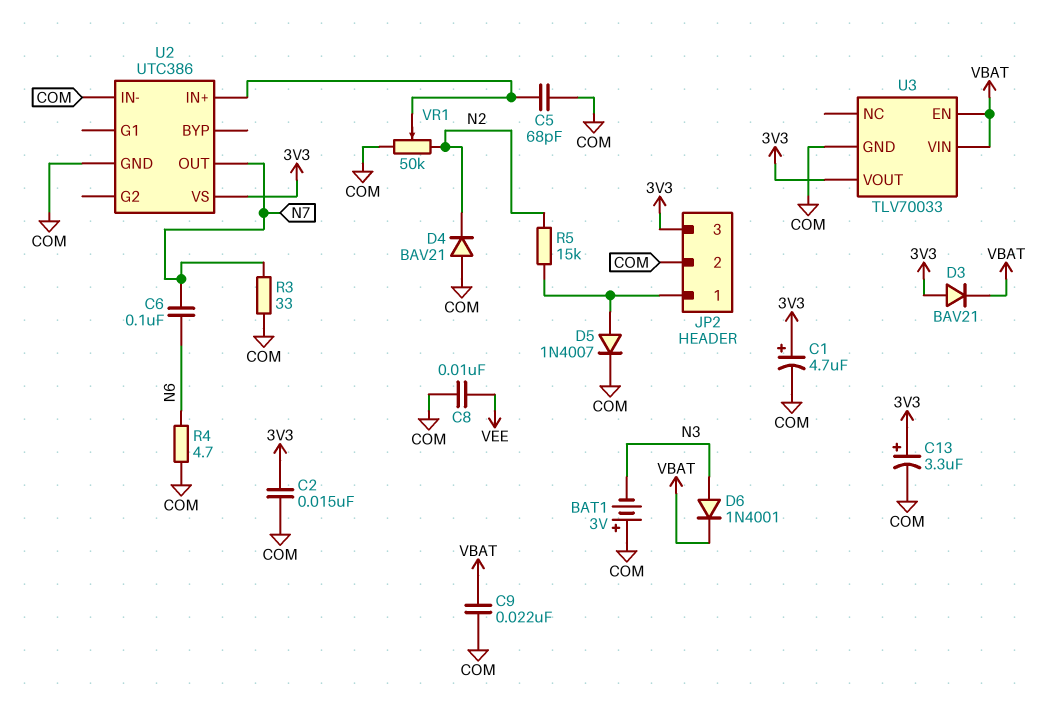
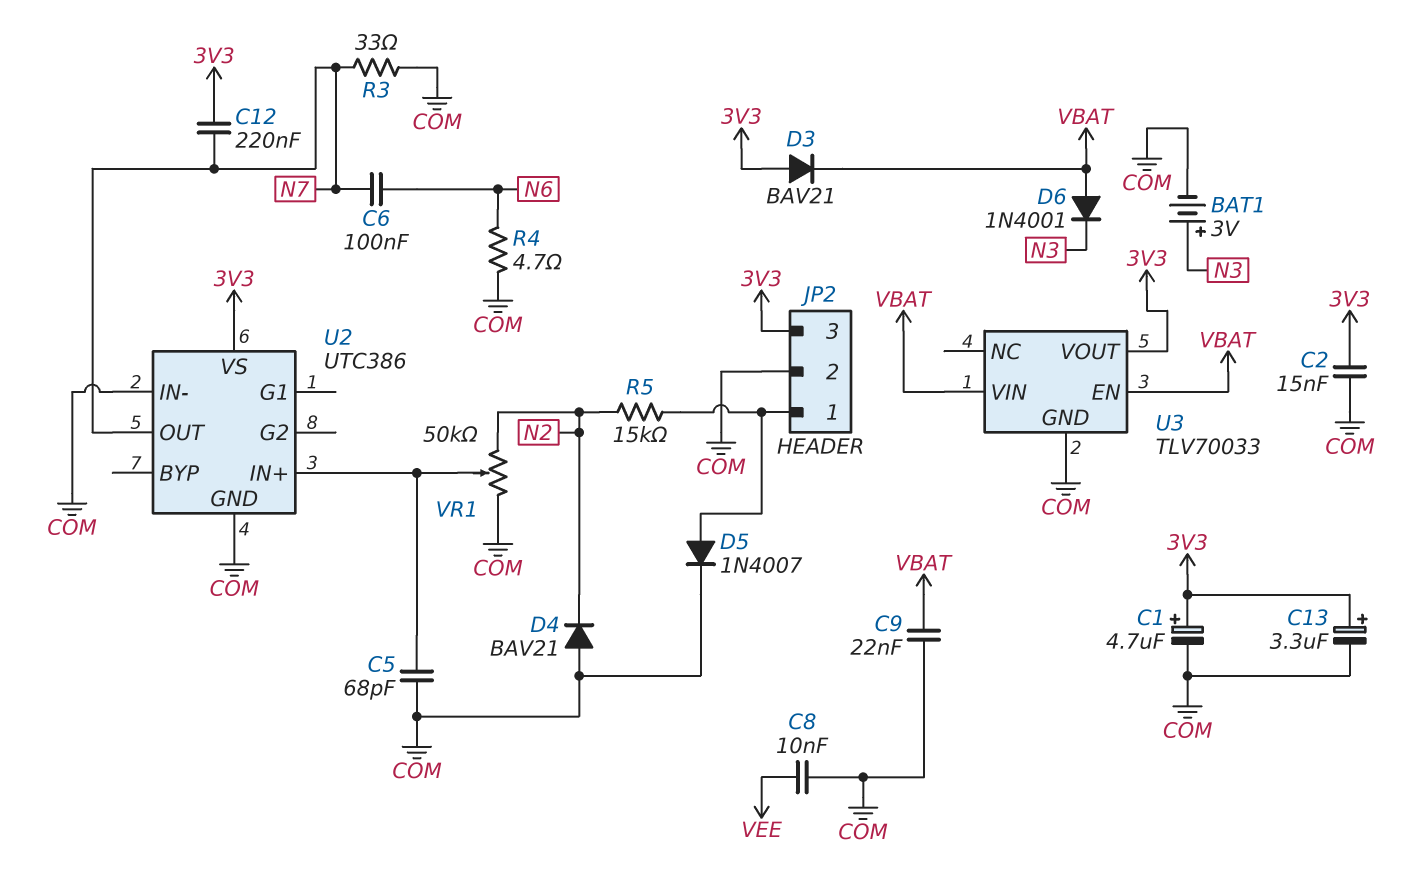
BAT1: 3V (plus COM, minus N3) -> 3V (plus N3, minus COM)
C12: none -> 220nF (3V3, N7)
D6: diode 1N4001 (A N3, K VBAT) -> diode 1N4001 (A VBAT, K N3)

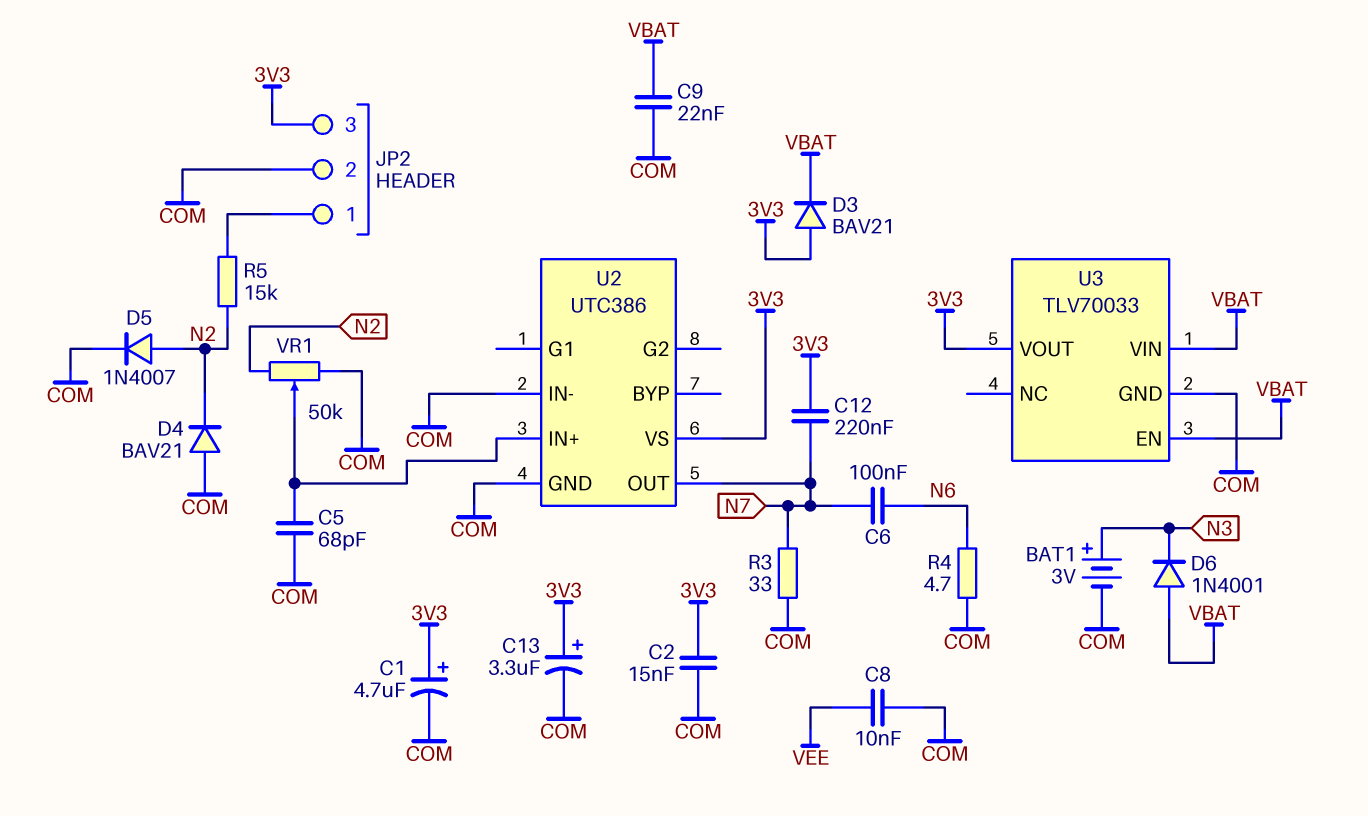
D5: diode 1N4007 (A JP2/1, K COM) -> diode 1N4007 (A N2, K COM)

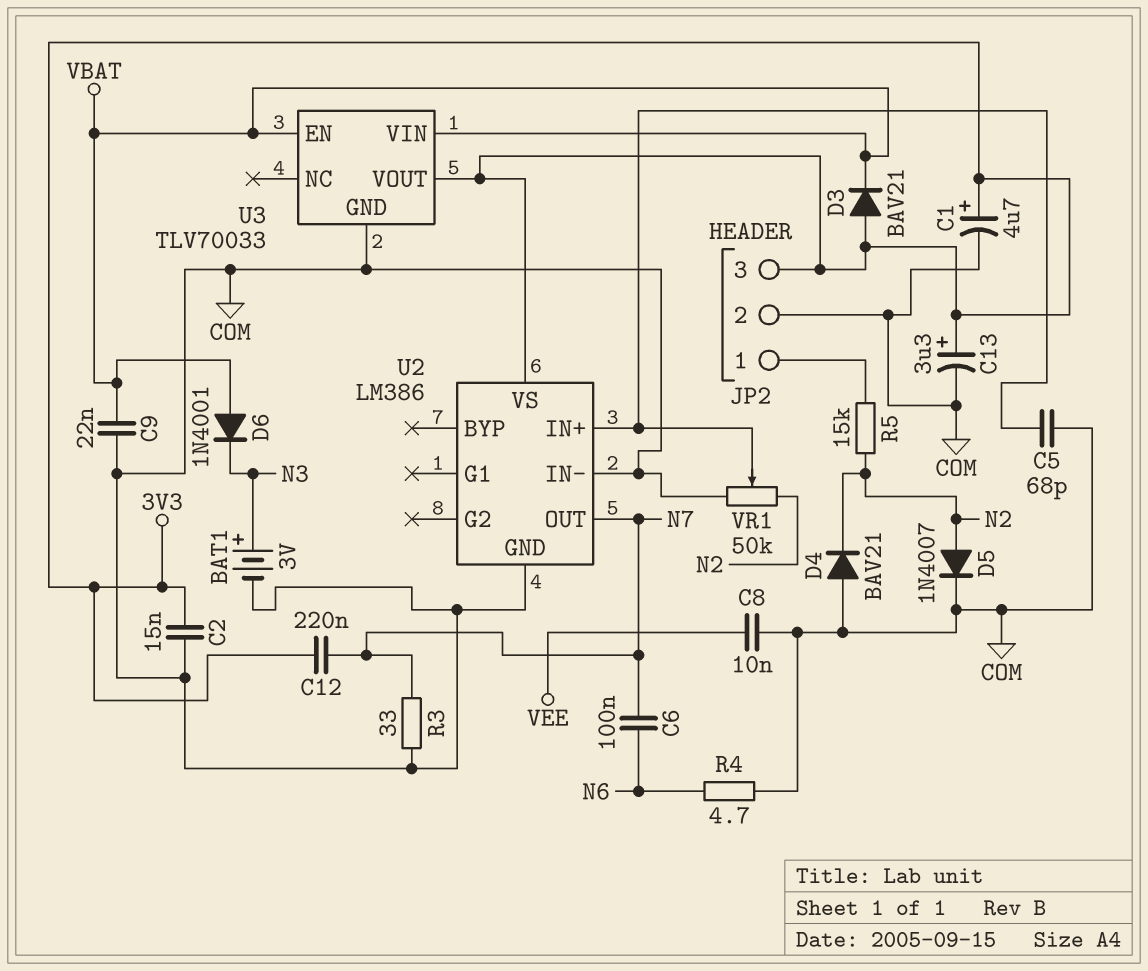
U2: UTC386 -> LM386

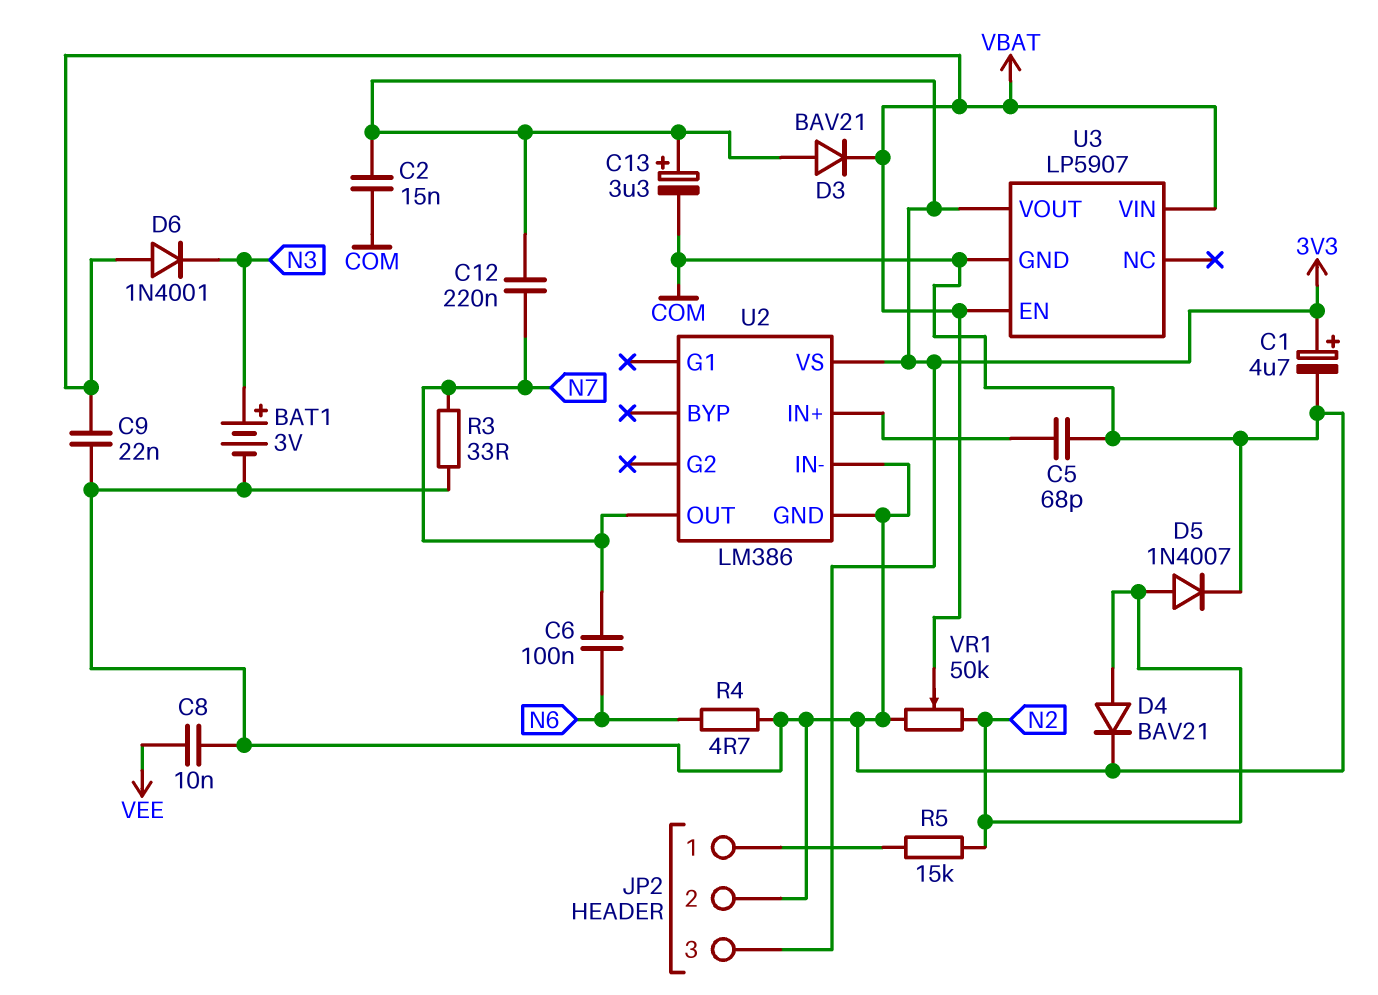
D4: diode BAV21 (A COM, K N2) -> diode BAV21 (A N2, K COM)
U3: TLV70033 -> LP5907
VR1: 50k (COM, N2, wiper U2/IN+) -> 50k (COM, N2, wiper VBAT)

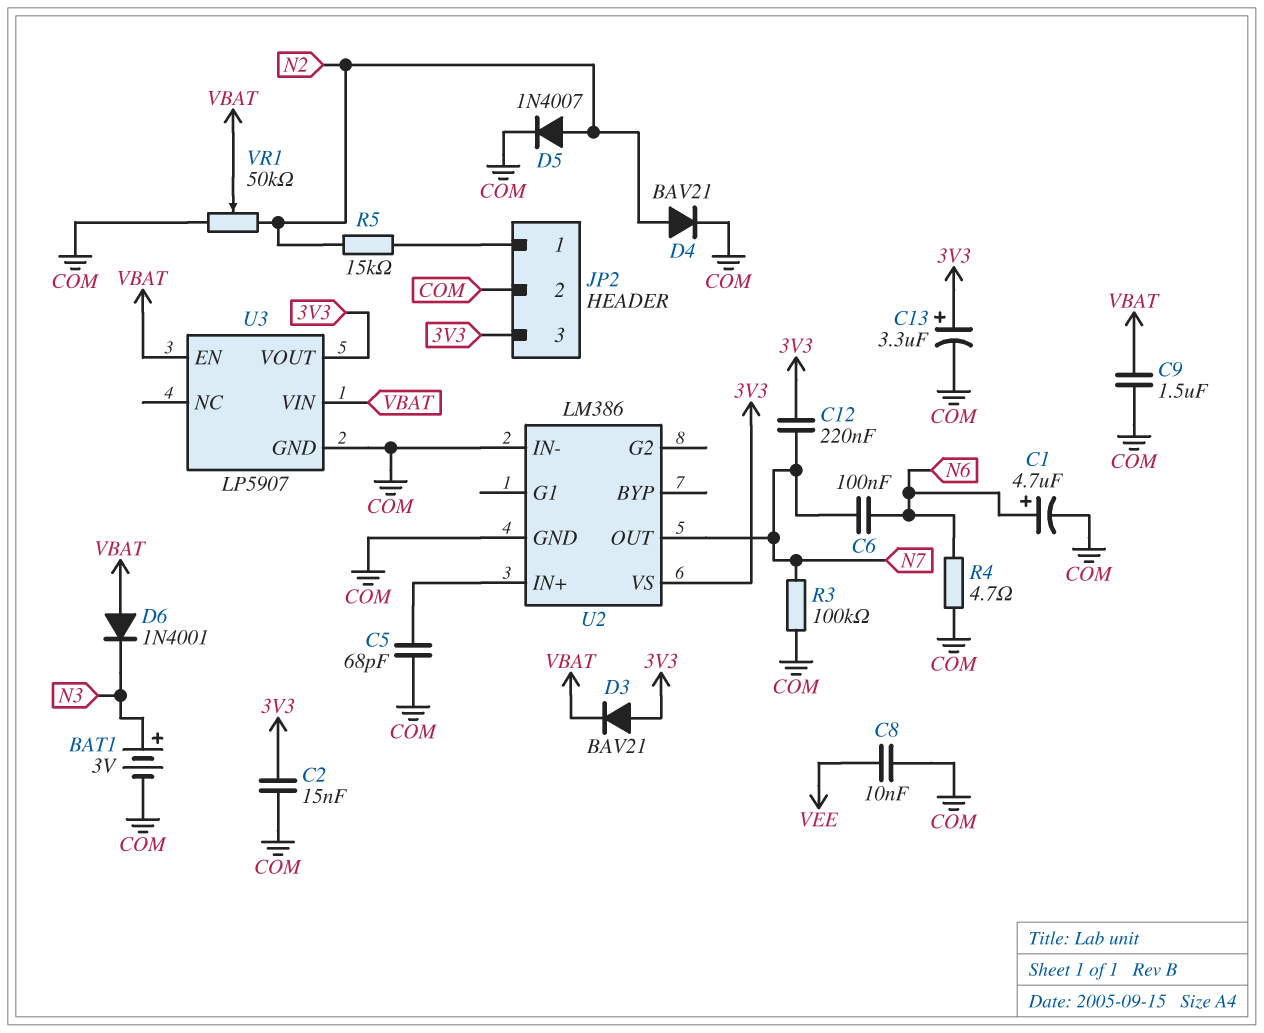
C1: 4.7uF (plus 3V3, minus COM) -> 4.7uF (plus N6, minus COM)
C9: 22nF (COM, VBAT) -> 1.5uF (COM, VBAT)
R3: 33 (COM, N7) -> 100k (COM, N7)

